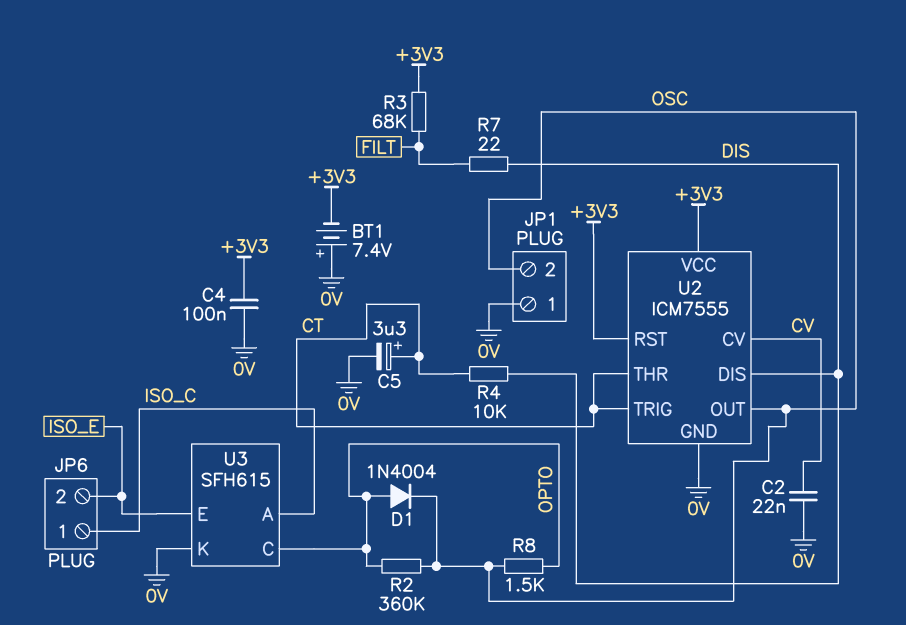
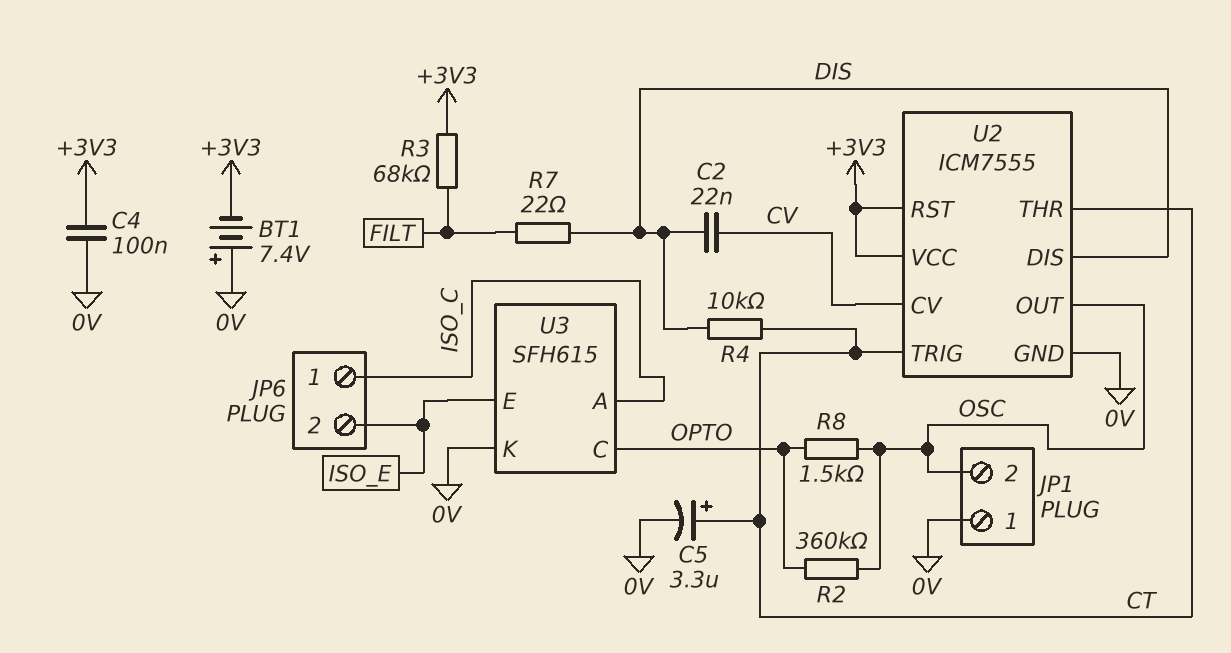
C2: 22nF (0V, CV) -> 22nF (CV, DIS)
D1: diode 1N4004 (A OPTO, K OSC) -> none

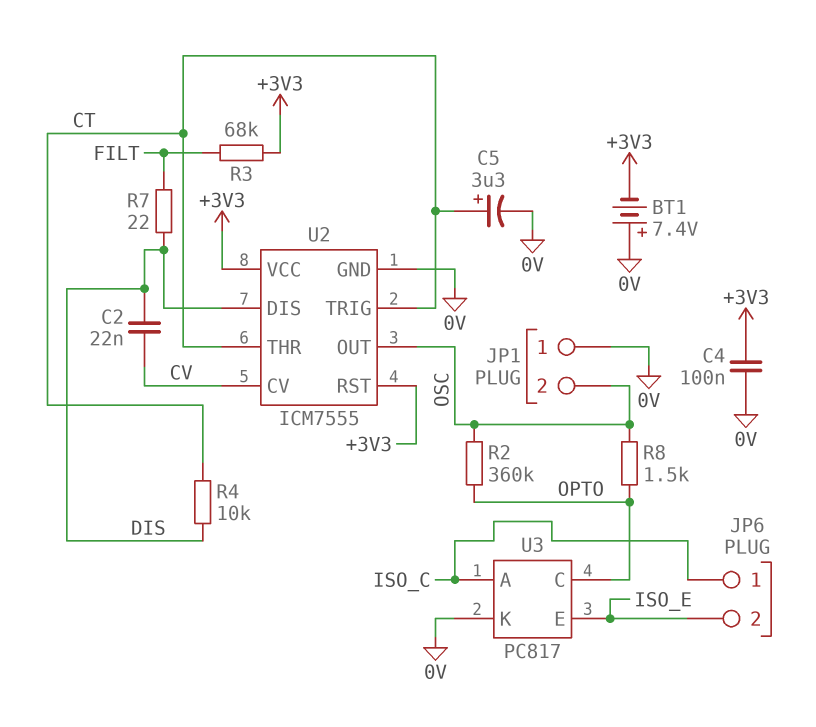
U3: SFH615 -> PC817

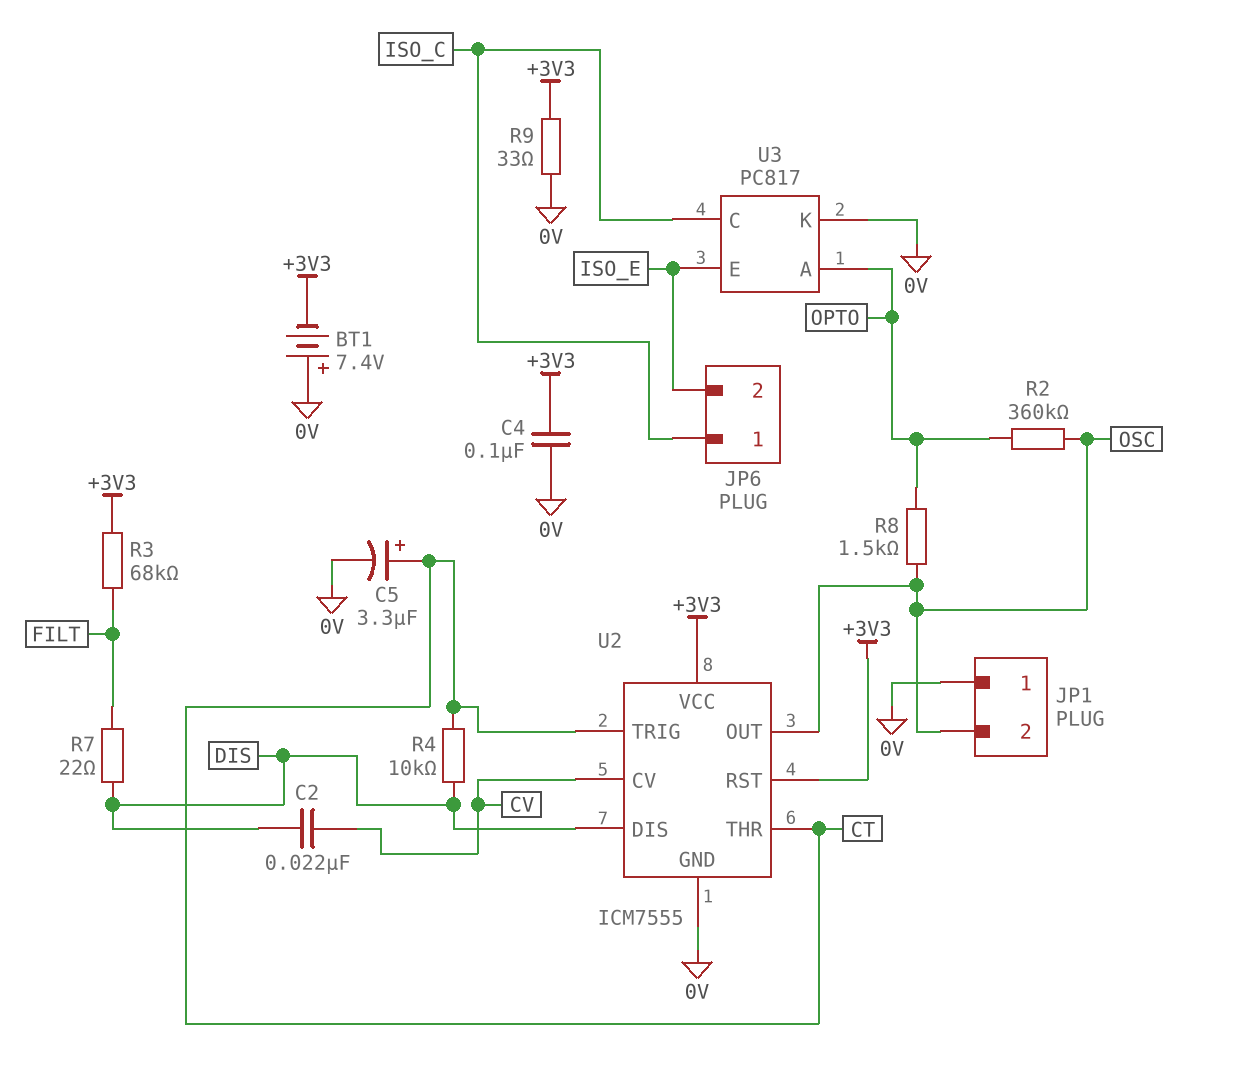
R9: none -> 33 (+3V3, 0V)
U3 pin A: ISO_C -> OPTO
U3 pin C: OPTO -> ISO_C

